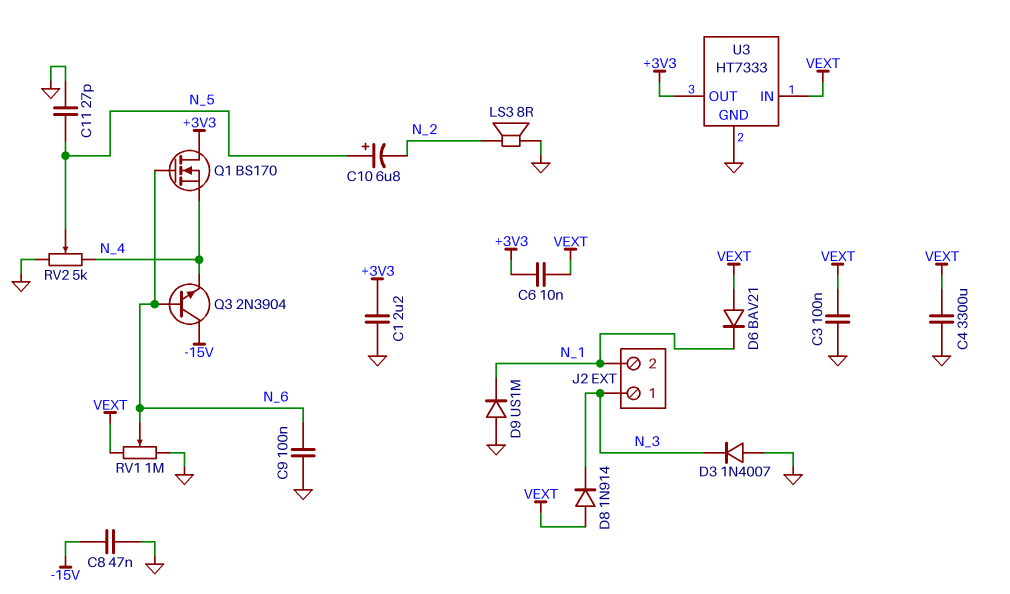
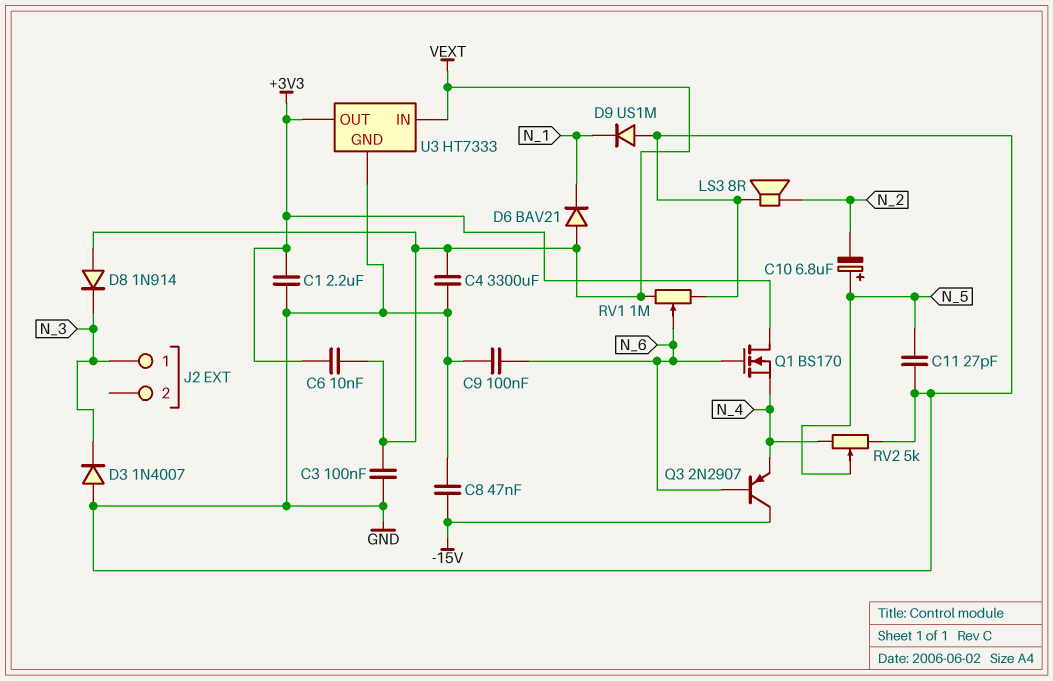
J2 pin 2: N_1 -> none
Q3: NPN 2N3904 (B N_6, C -15V, E N_4) -> PNP 2N2907 (B N_6, C -15V, E N_4)

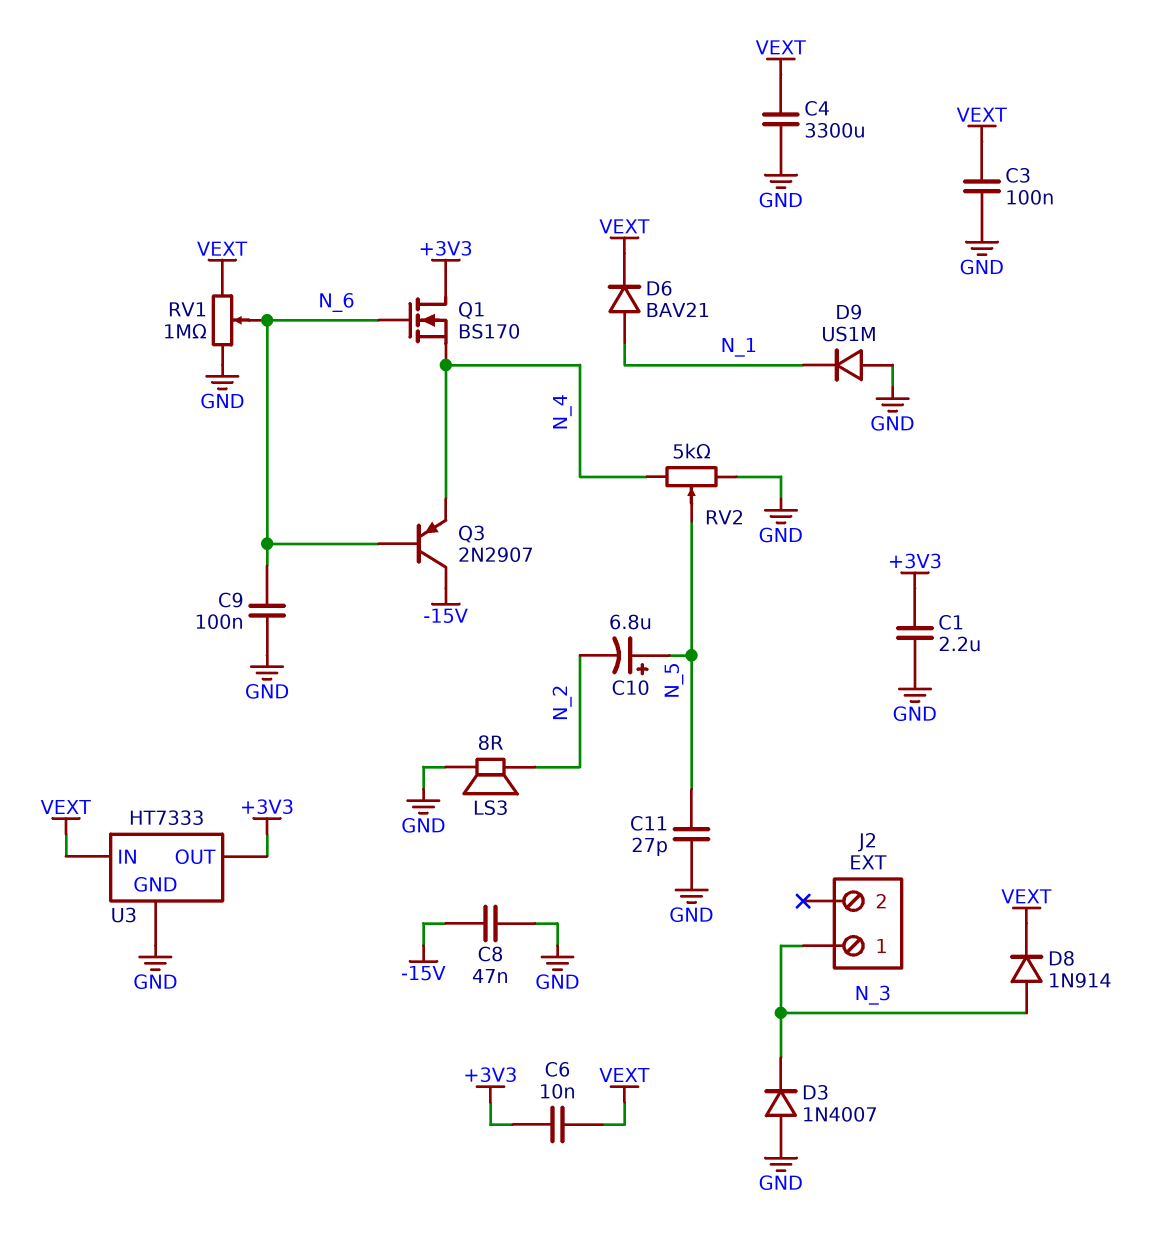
D6: diode BAV21 (A VEXT, K N_1) -> diode BAV21 (A N_1, K VEXT)
D8: diode 1N914 (A VEXT, K N_3) -> diode 1N914 (A N_3, K VEXT)

